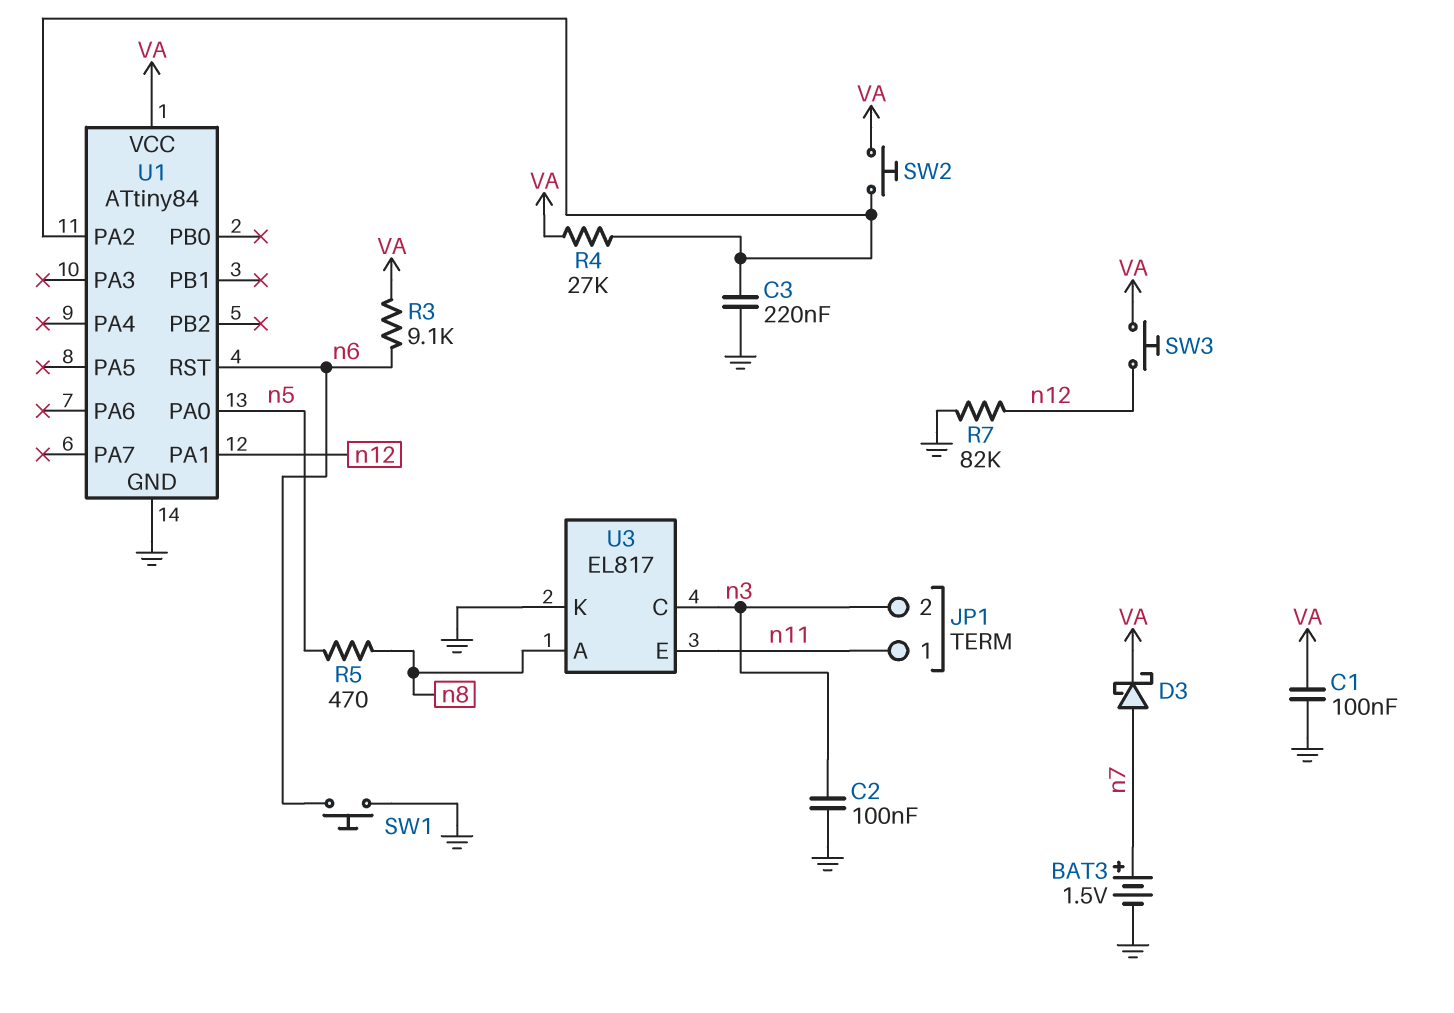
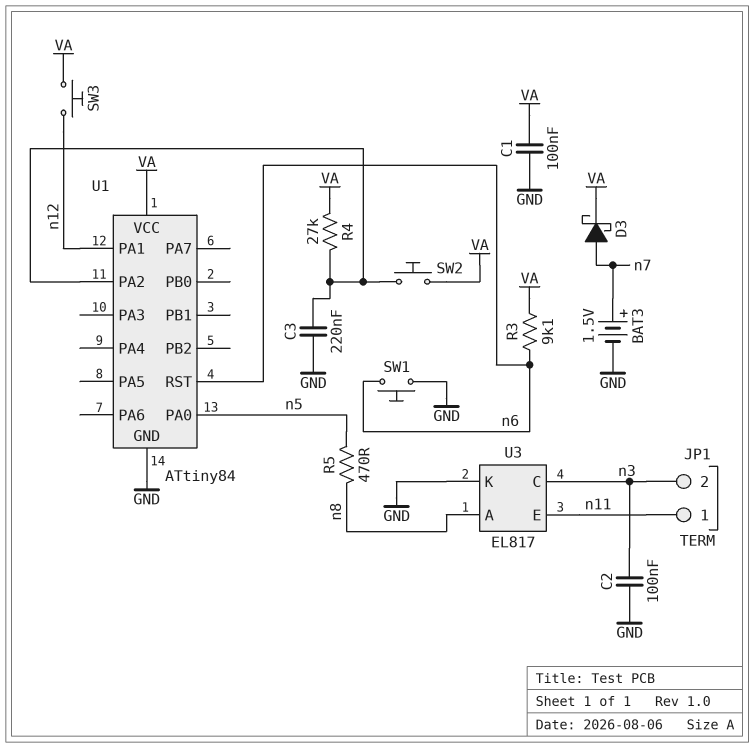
R7: 82k (GND, n12) -> none

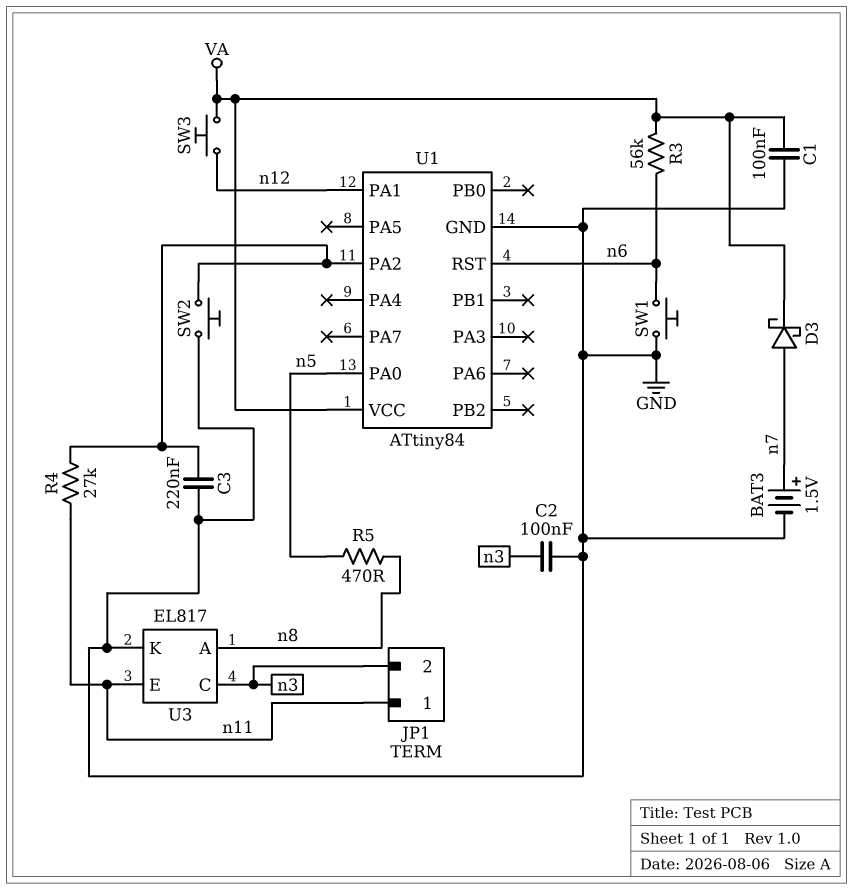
R3: 9.1k (VA, n6) -> 56k (VA, n6)
R4: 27k (U1/PA2, VA) -> 27k (U1/PA2, n11)
SW2: button (U1/PA2, VA) -> button (GND, U1/PA2)

